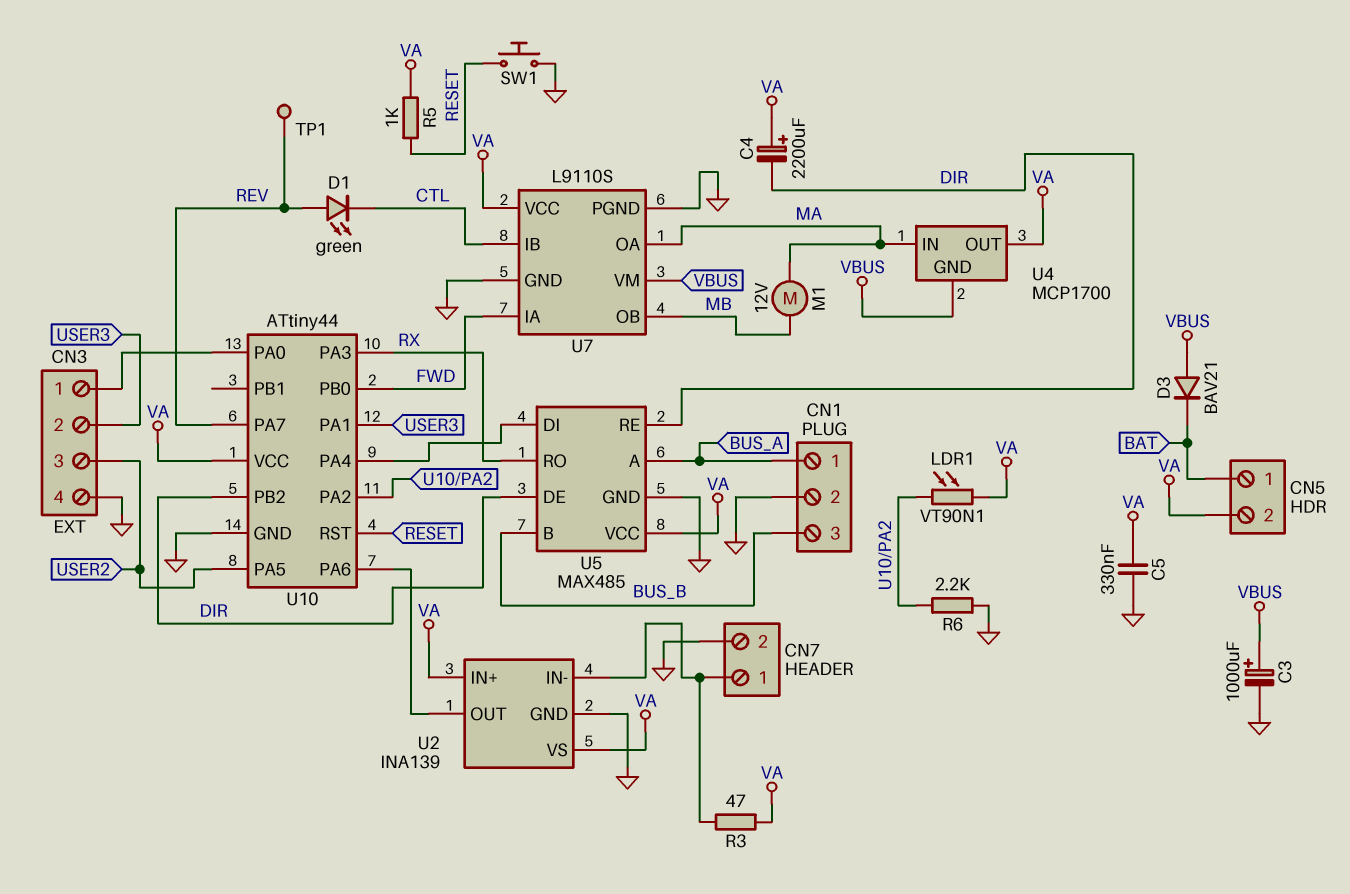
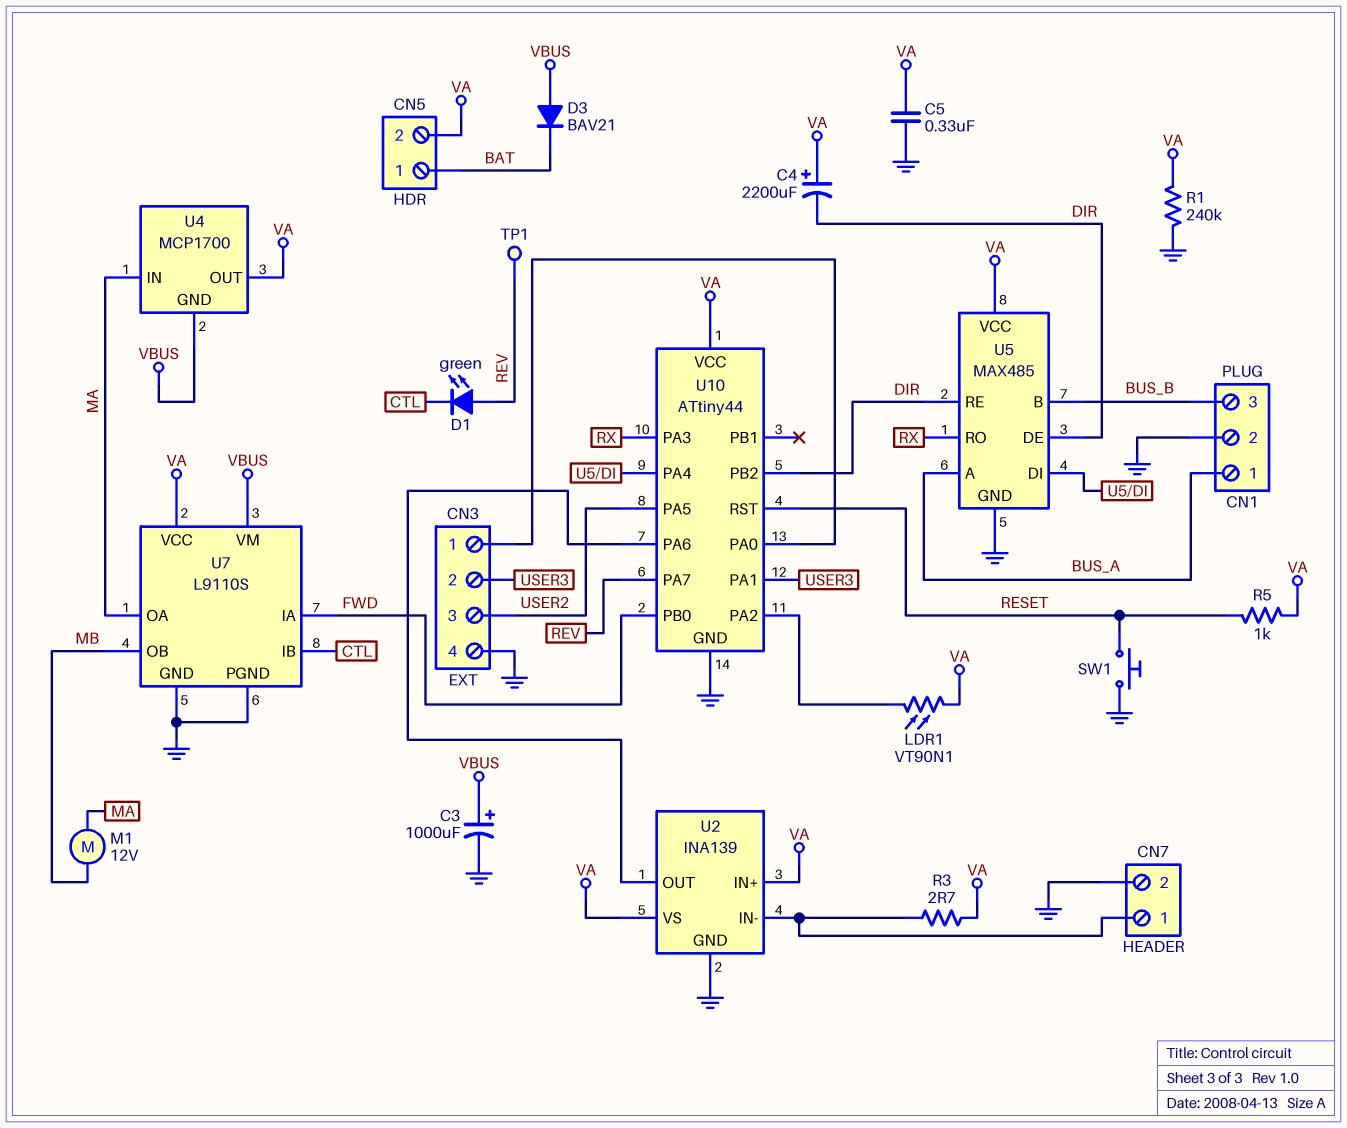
R1: none -> 240k (GND, VA)
R3: 47 (CN7/1, VA) -> 2.7 (CN7/1, VA)
R6: 2.2k (GND, U10/PA2) -> none

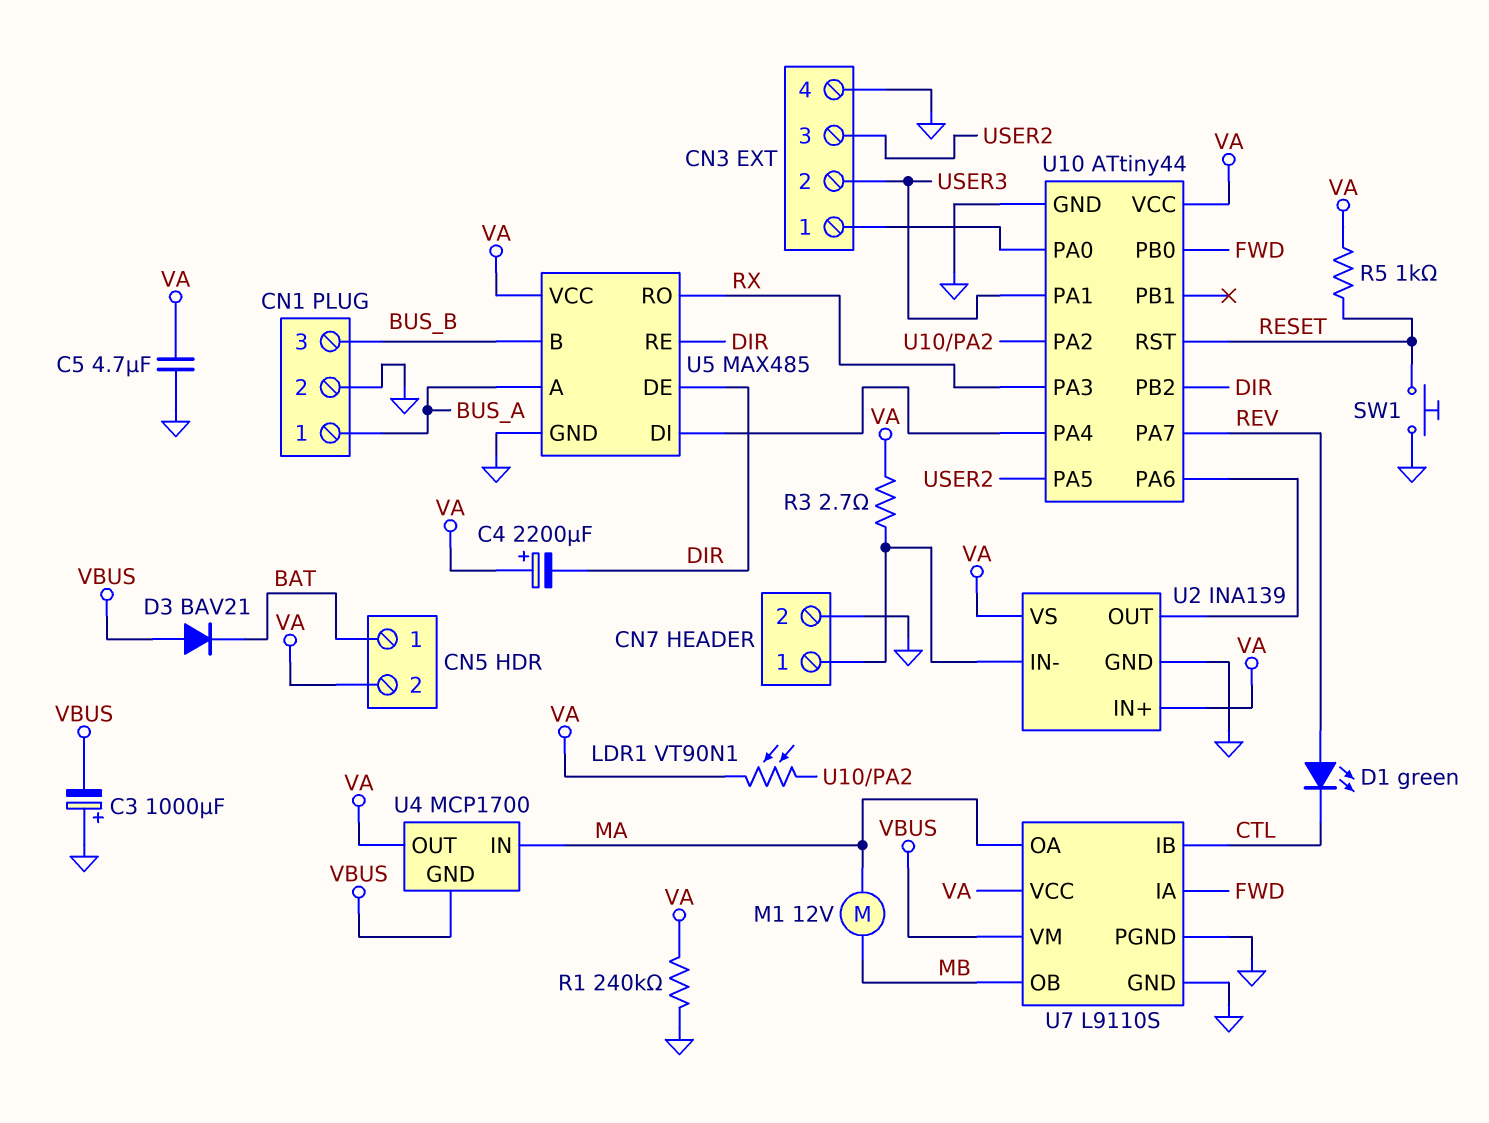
C3: 1000uF (plus VBUS, minus GND) -> 1000uF (plus GND, minus VBUS)
C5: 330nF (GND, VA) -> 4.7uF (GND, VA)
TP1: test point (REV) -> none

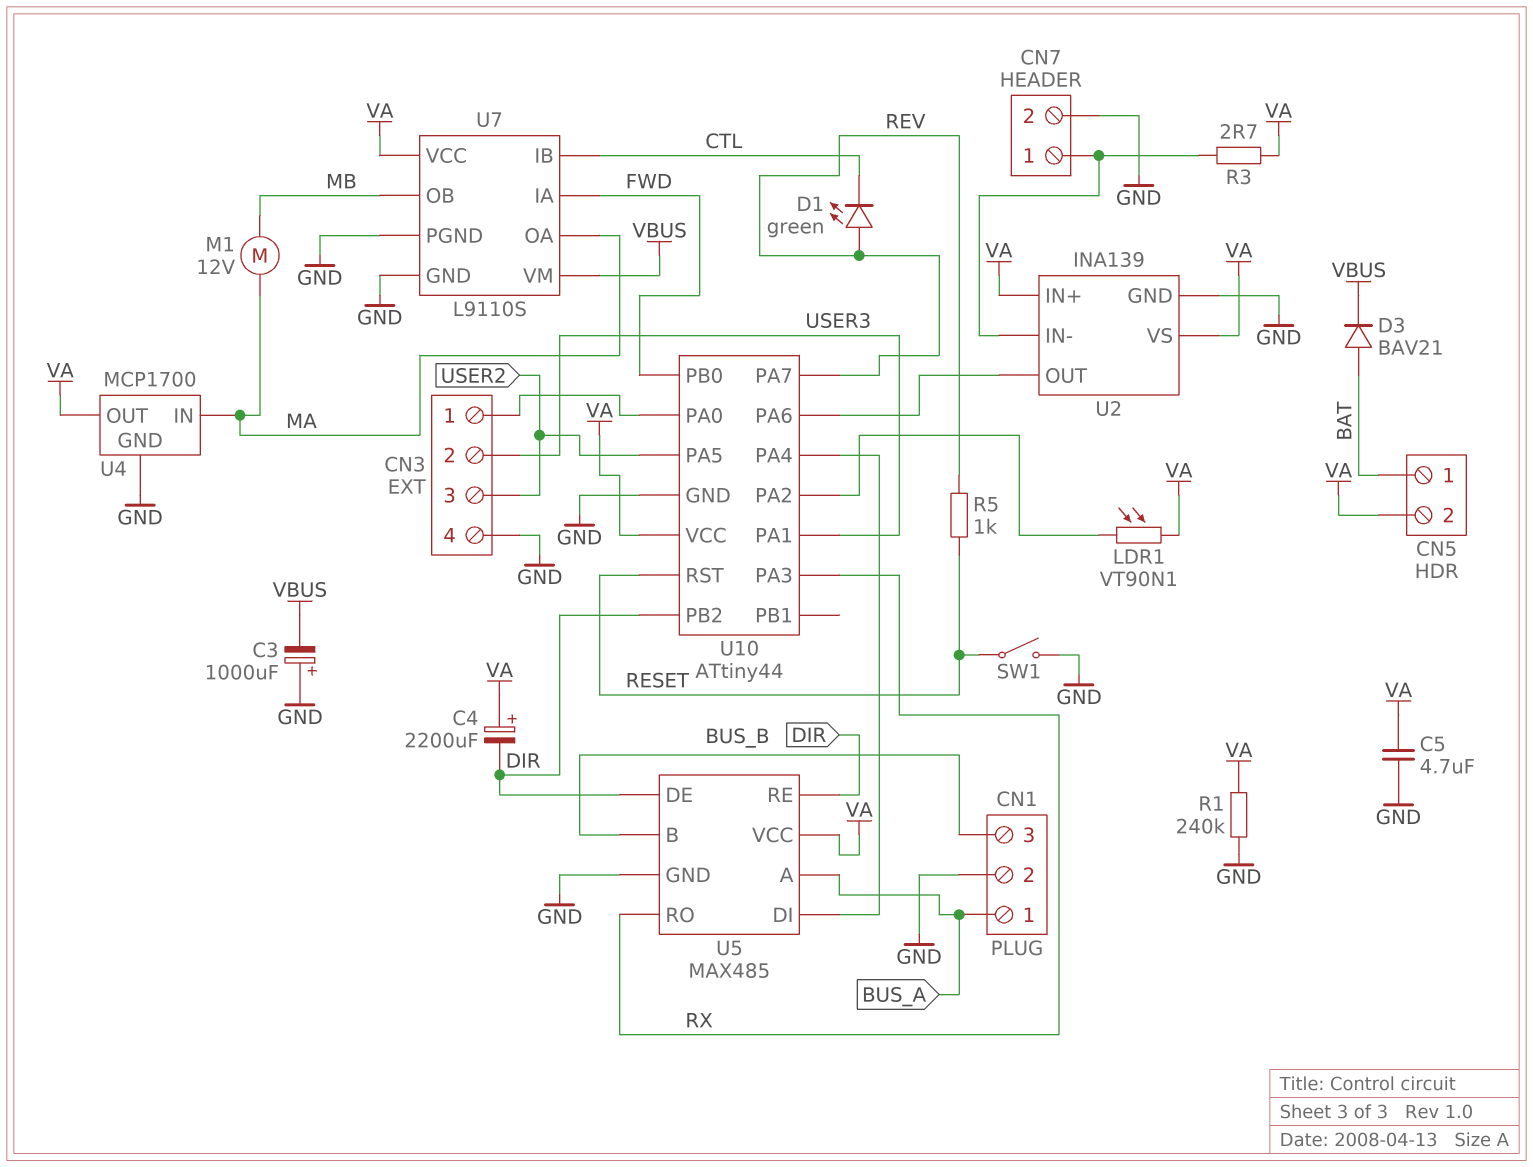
D3: diode BAV21 (A VBUS, K BAT) -> diode BAV21 (A BAT, K VBUS)
R5: 1k (RESET, VA) -> 1k (RESET, REV)
SW1: button (GND, RESET) -> switch (GND, RESET)
U4 pin GND: VBUS -> GND

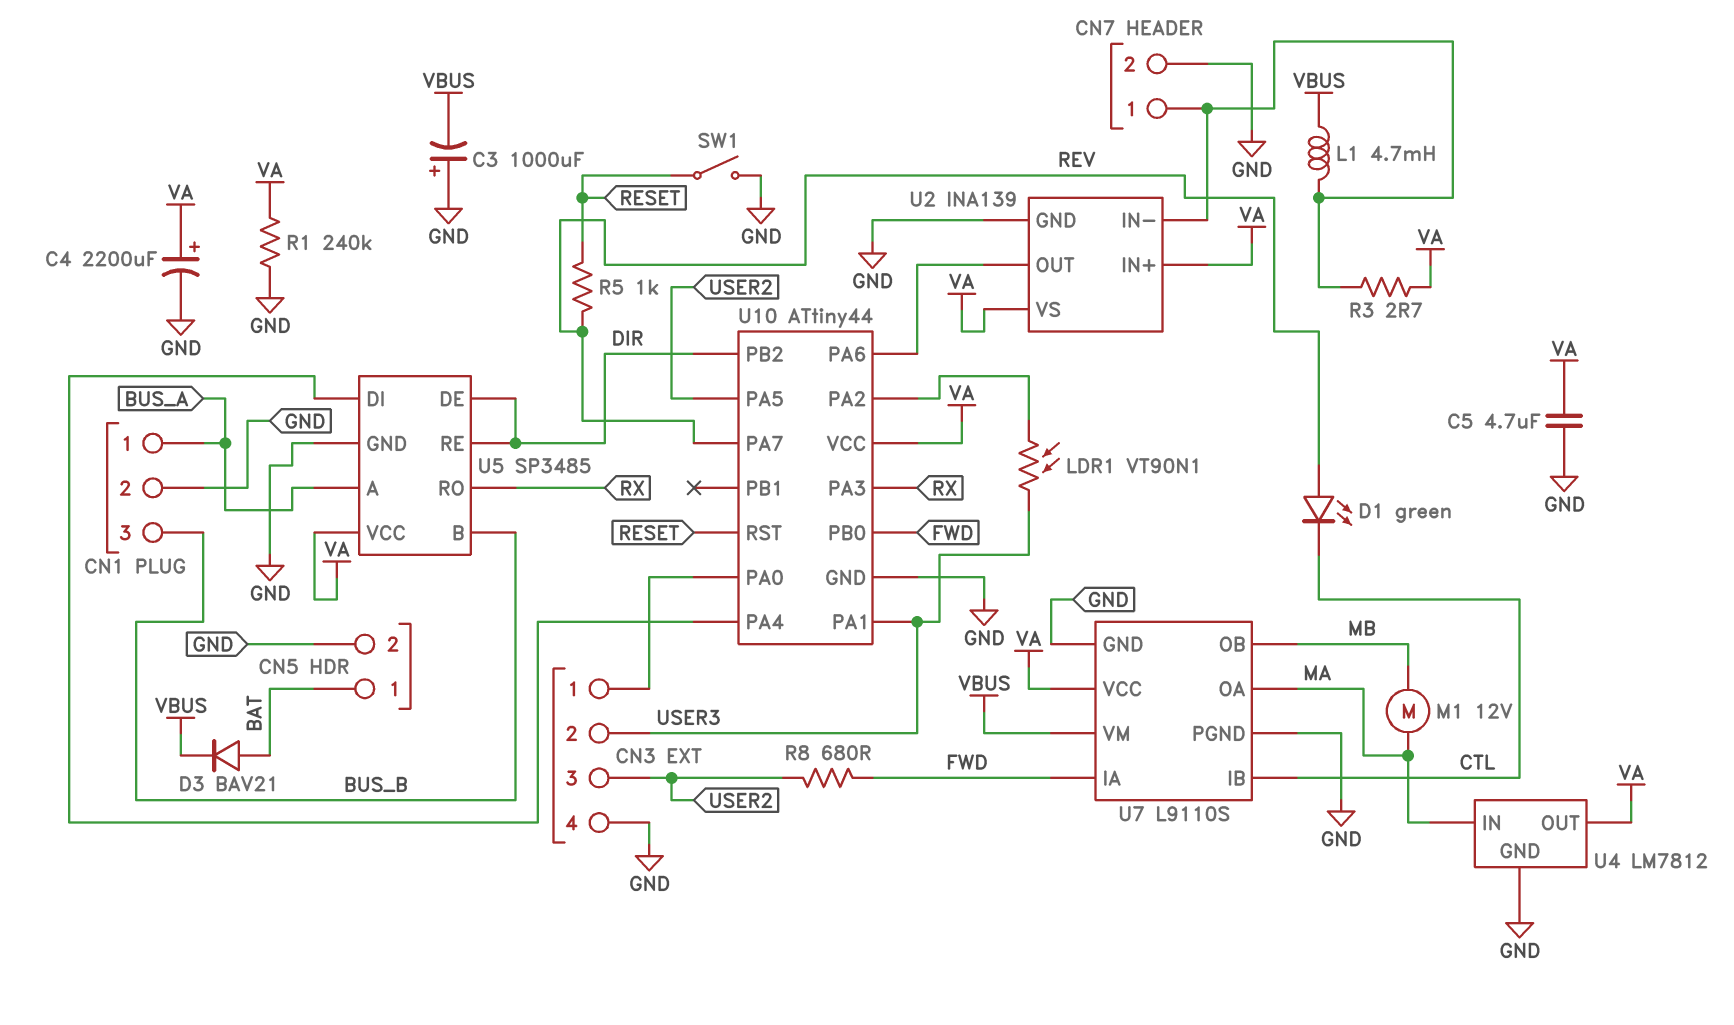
C4: 2200uF (plus VA, minus DIR) -> 2200uF (plus VA, minus GND)
CN5 pin 2: VA -> GND
L1: none -> 4.7mH (CN7/1, VBUS)
LDR1: VT90N1 (U10/PA2, VA) -> VT90N1 (U10/PA2, USER3)
R8: none -> 680 (FWD, USER2)
U4: MCP1700 -> LM7812
U5: MAX485 -> SP3485

